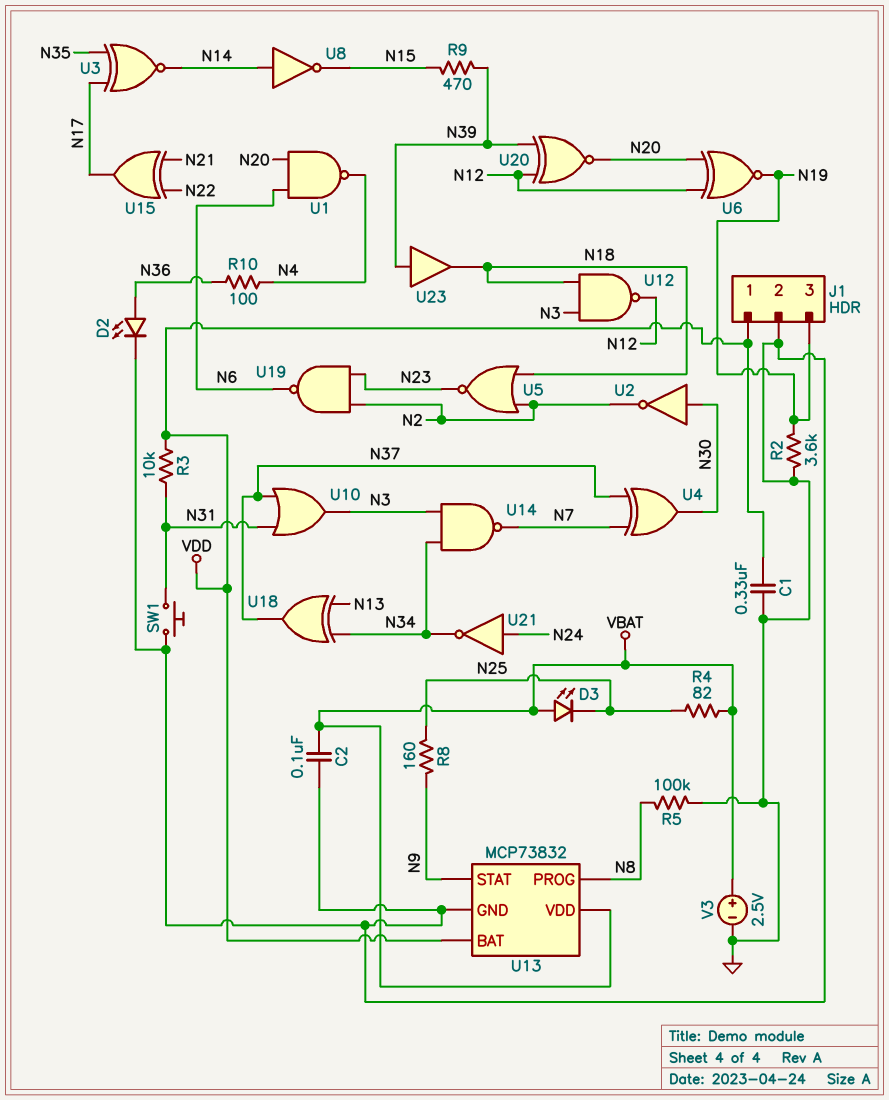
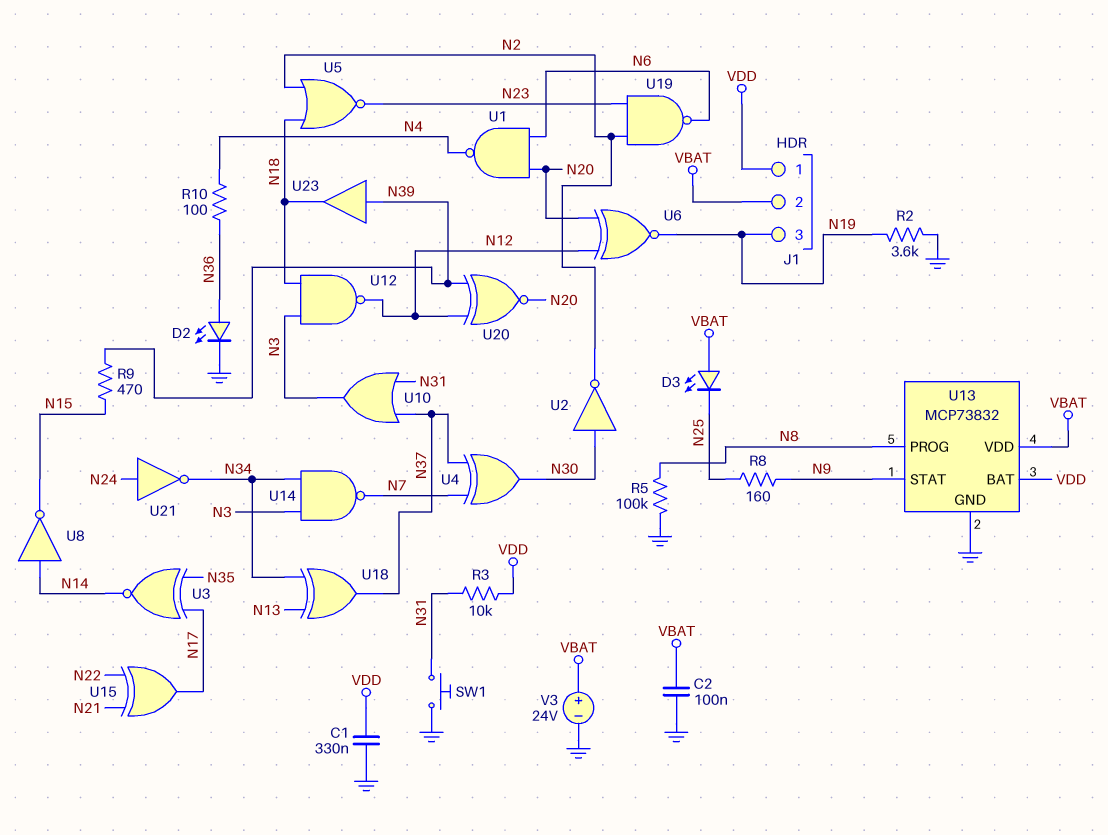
J1 pin 2: GND -> VBAT
R4: 82 (N25, VBAT) -> none
V3: 2.5V (plus VBAT, minus GND) -> 24V (plus VBAT, minus GND)

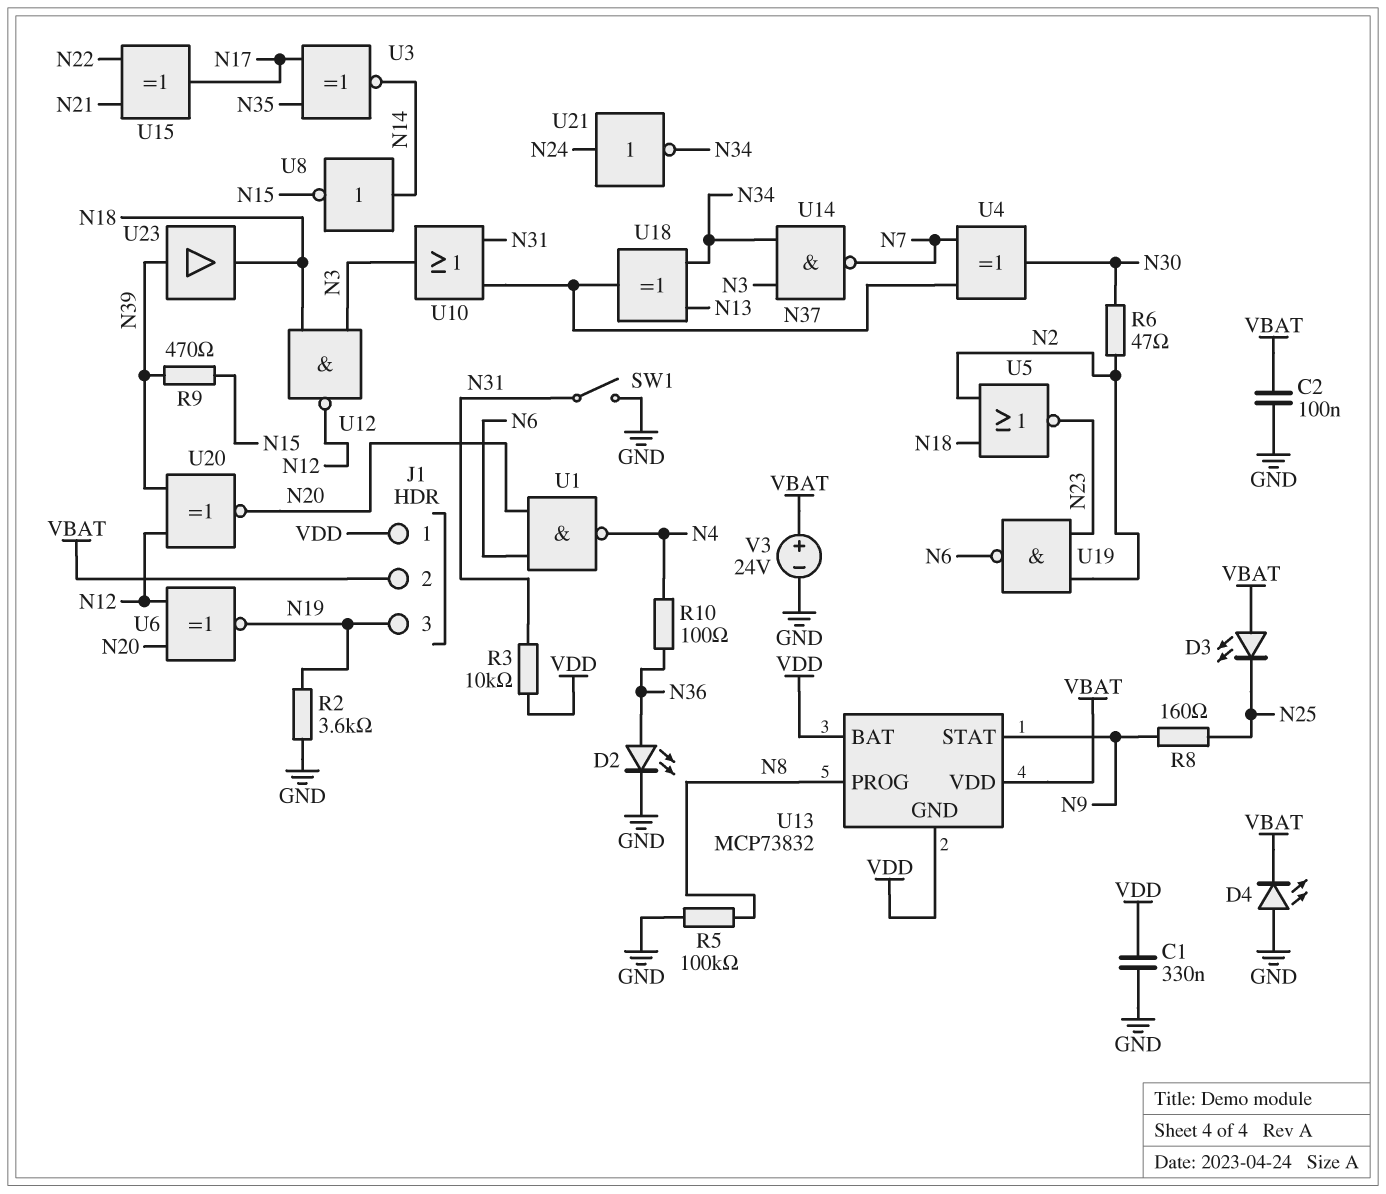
D4: none -> LED (A GND, K VBAT)
R6: none -> 47 (N2, N30)
SW1: button (GND, N31) -> switch (GND, N31)
U2: NOT (in N30, out N2) -> none
U13 pin GND: GND -> VDD

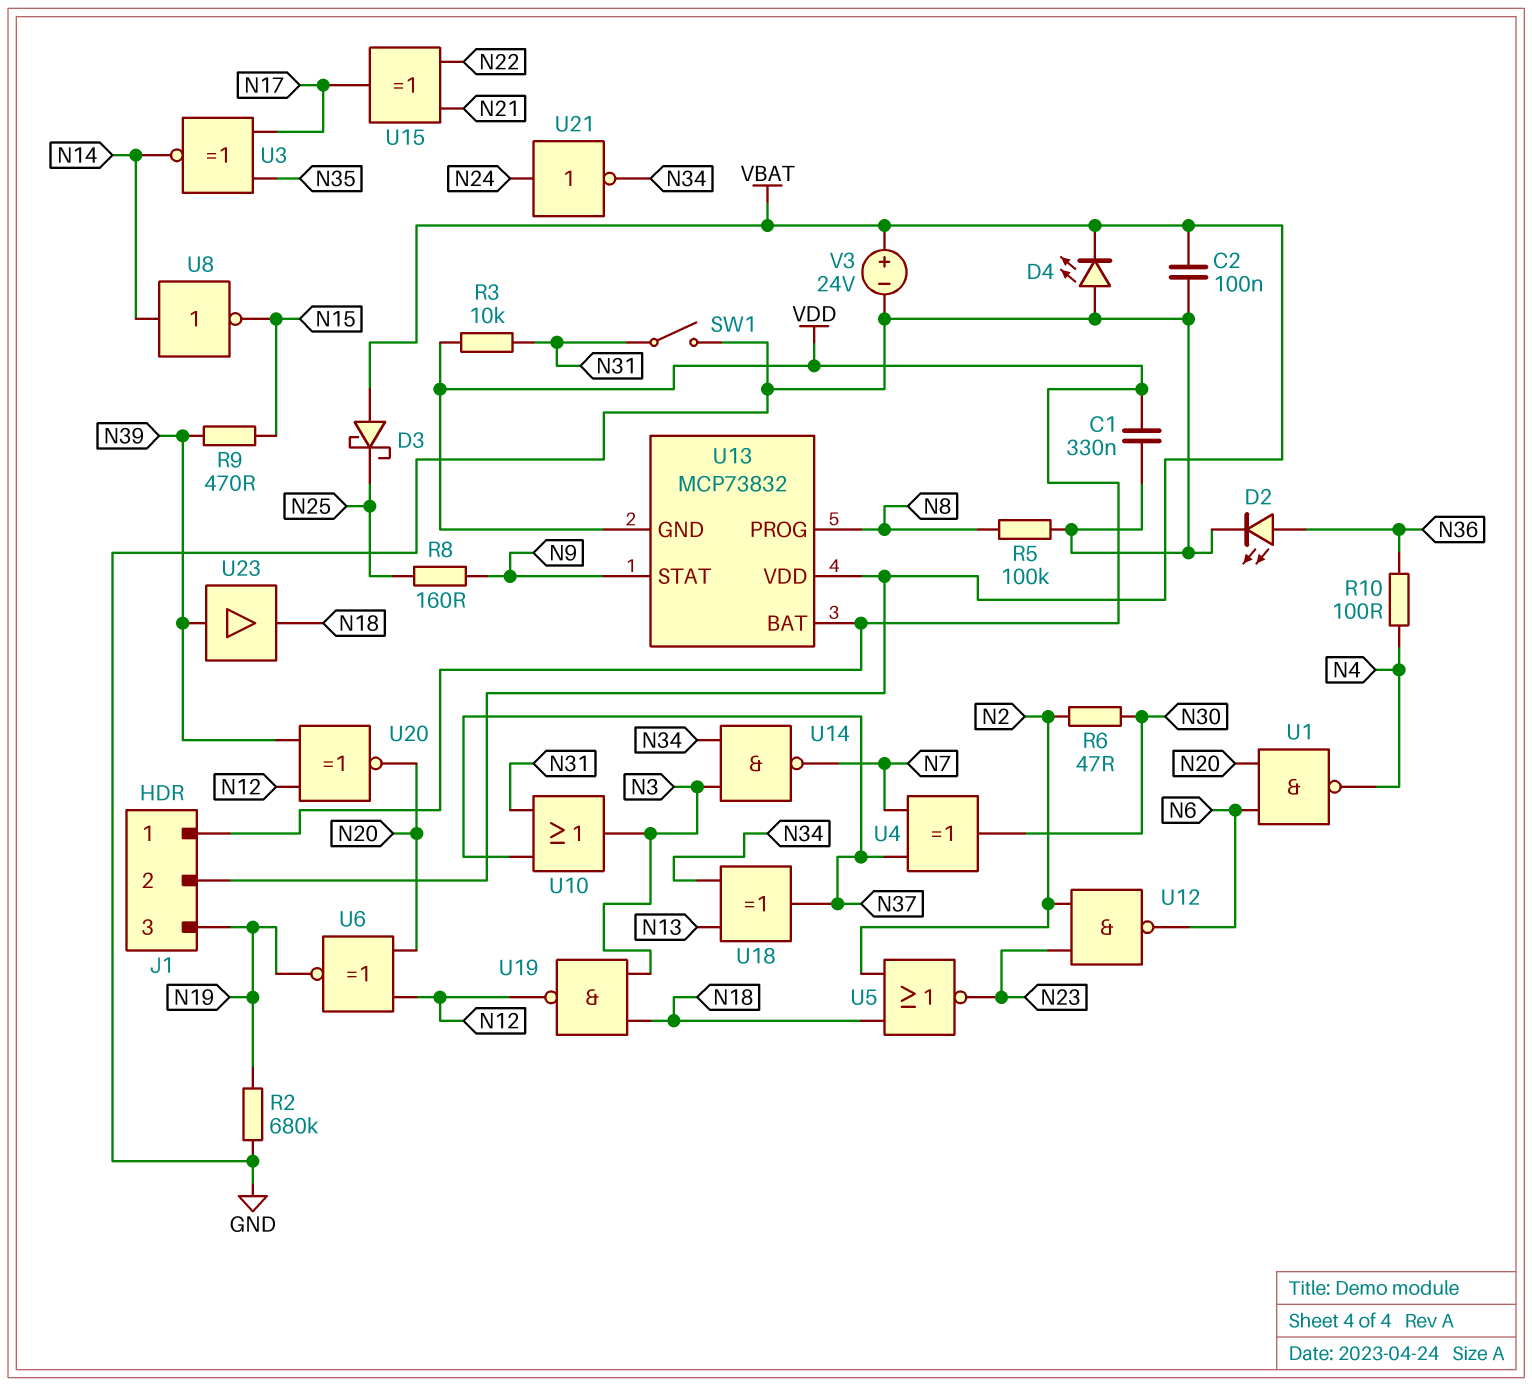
D3: LED (A VBAT, K N25) -> schottky (A VBAT, K N25)
R2: 3.6k (GND, N19) -> 680k (GND, N19)
U12: NAND (in N3, in N18, out N12) -> NAND (in N2, in N23, out N6)
U19: NAND (in N2, in N23, out N6) -> NAND (in N3, in N18, out N12)

